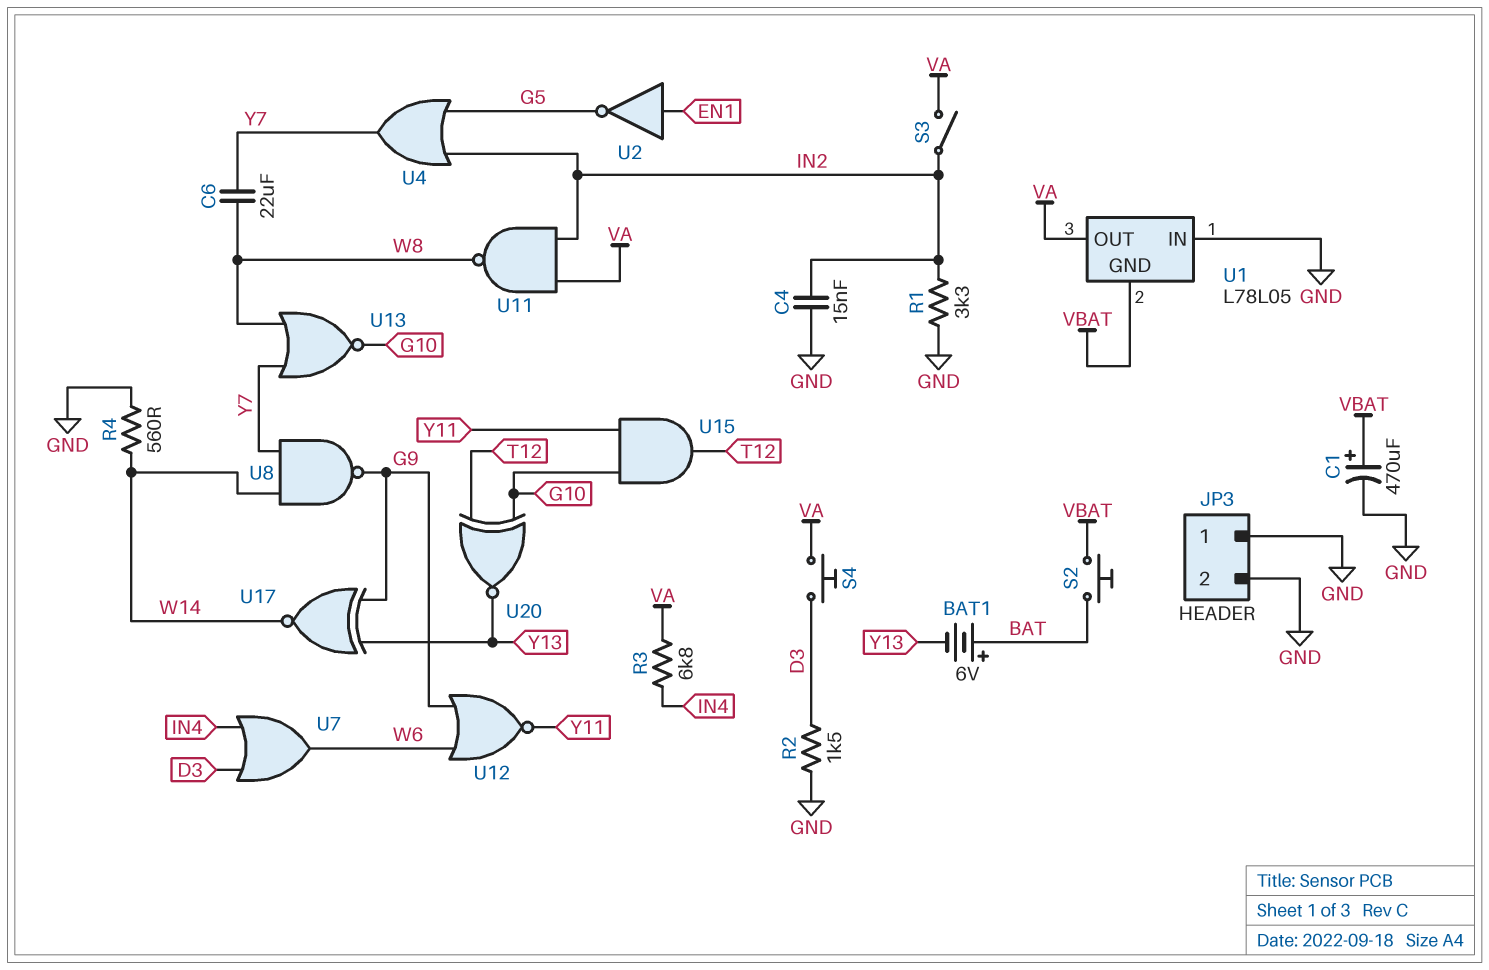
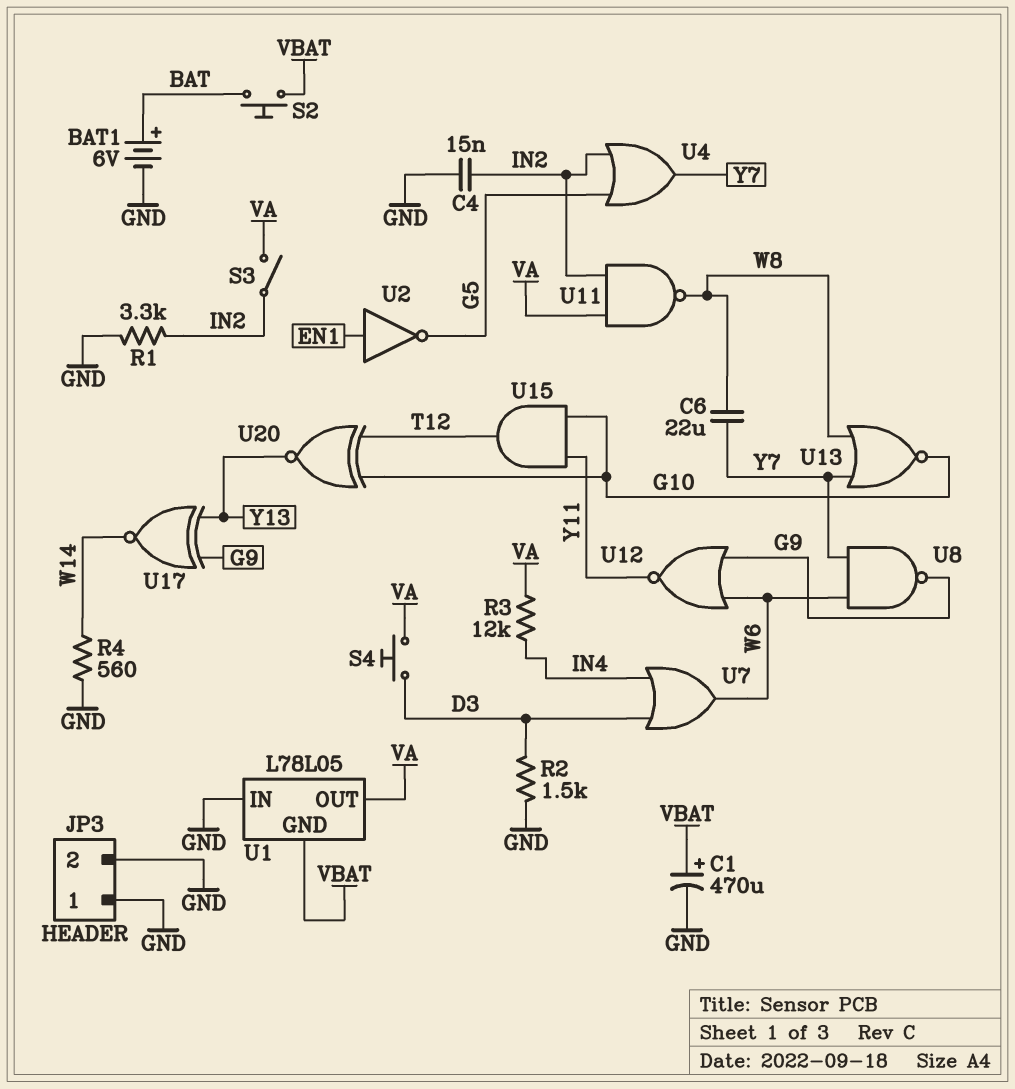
BAT1: 6V (plus BAT, minus Y13) -> 6V (plus BAT, minus GND)
R3: 6.8k (IN4, VA) -> 12k (IN4, VA)
U8: NAND (in W14, in Y7, out G9) -> NAND (in W6, in Y7, out G9)

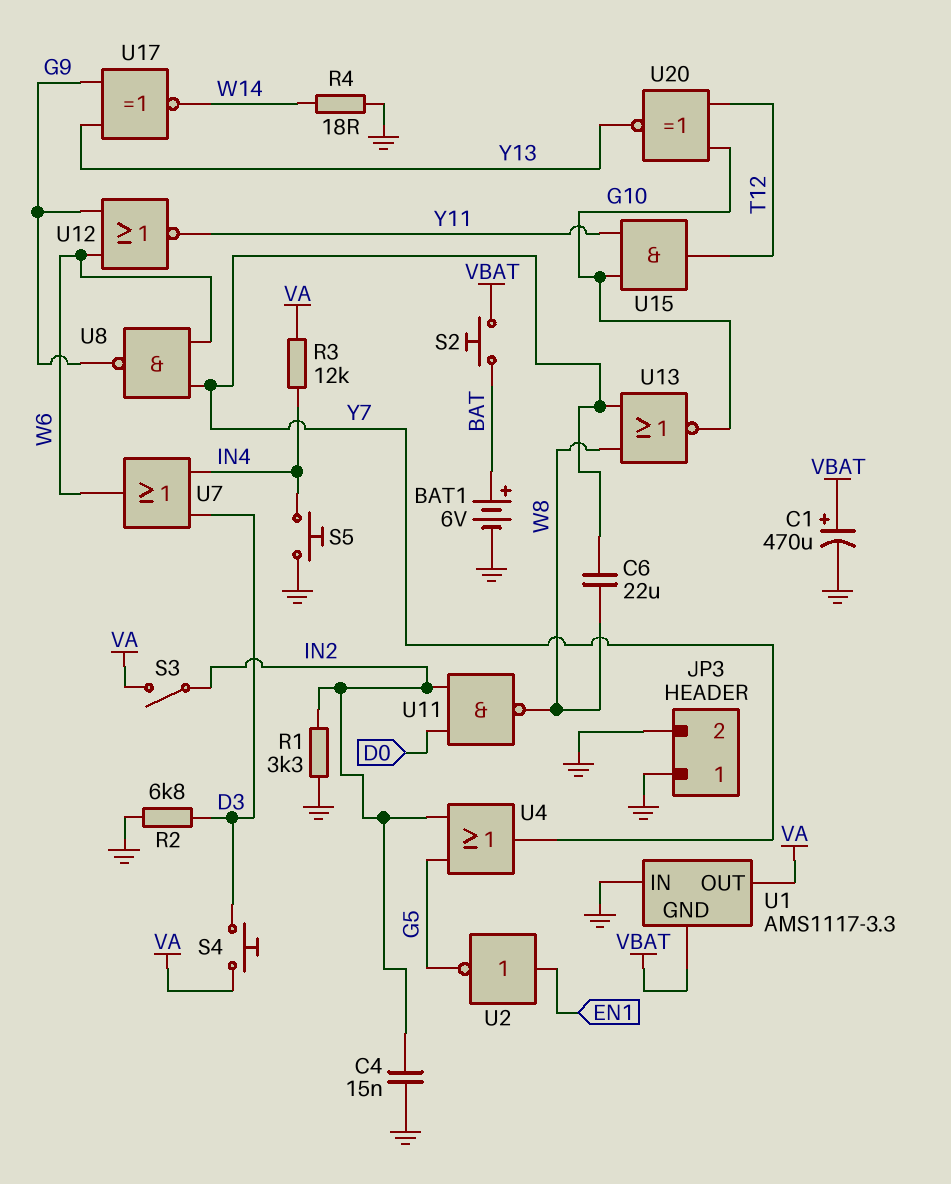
R2: 1.5k (D3, GND) -> 6.8k (D3, GND)
R4: 560 (GND, W14) -> 18 (GND, W14)
S5: none -> button (GND, IN4)
U1: L78L05 -> AMS1117-3.3
U11: NAND (in IN2, in VA, out W8) -> NAND (in D0, in IN2, out W8)

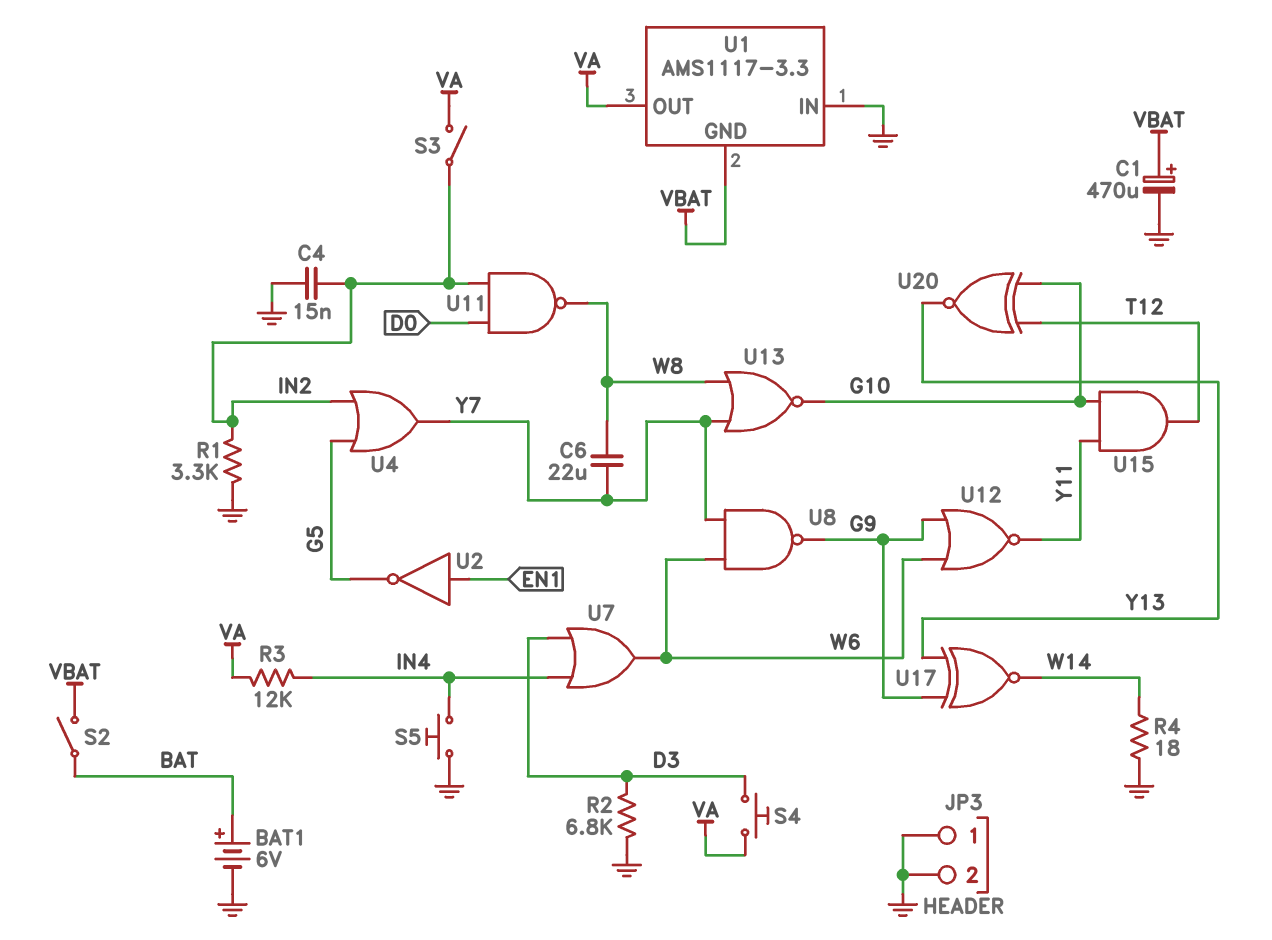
S2: button (BAT, VBAT) -> switch (BAT, VBAT)

